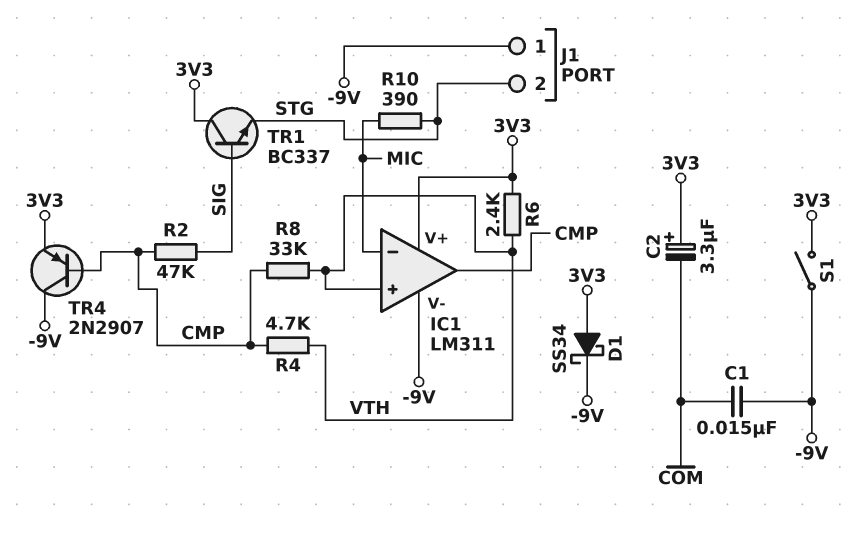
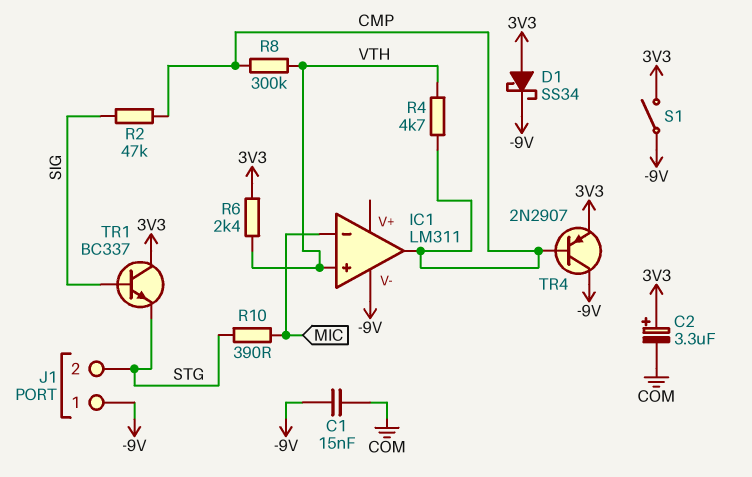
IC1 pin V+: 3V3 -> none
R8: 33k (CMP, VTH) -> 300k (CMP, VTH)

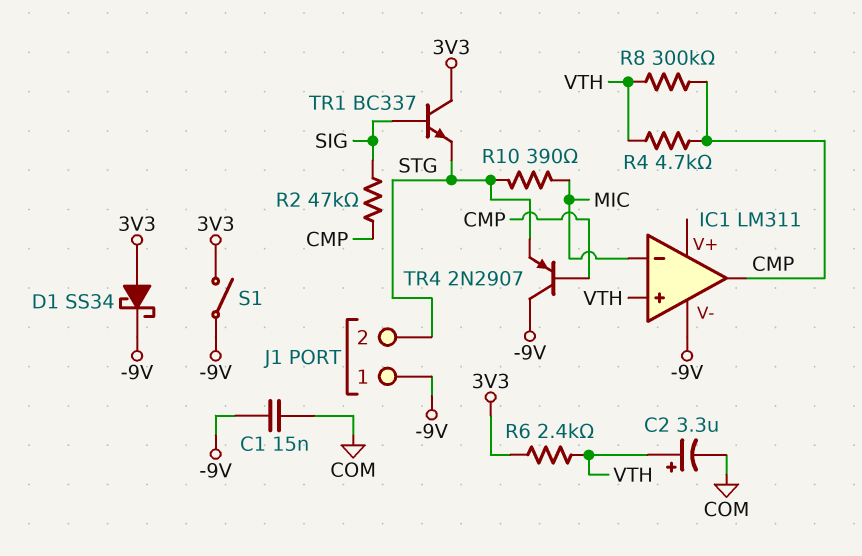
C2: 3.3uF (plus 3V3, minus COM) -> 3.3uF (plus VTH, minus COM)
TR4: PNP 2N2907 (B CMP, C -9V, E 3V3) -> PNP 2N2907 (B CMP, C -9V, E STG)

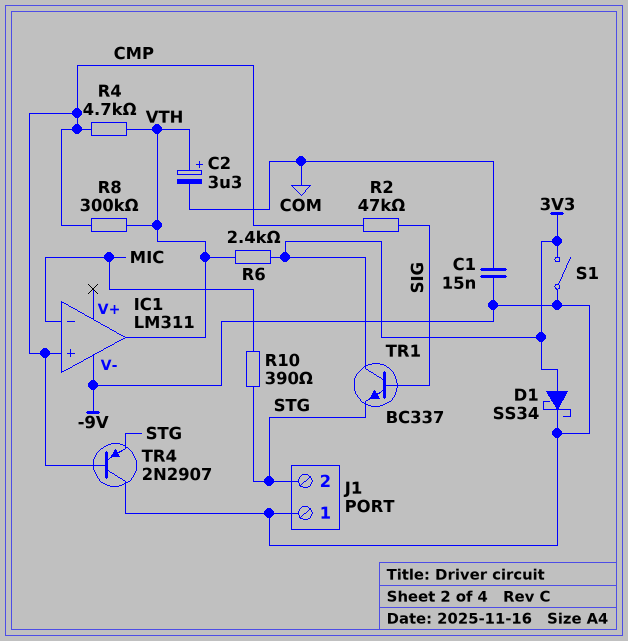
IC1 pin in+: VTH -> CMP
IC1 pin out: CMP -> VTH

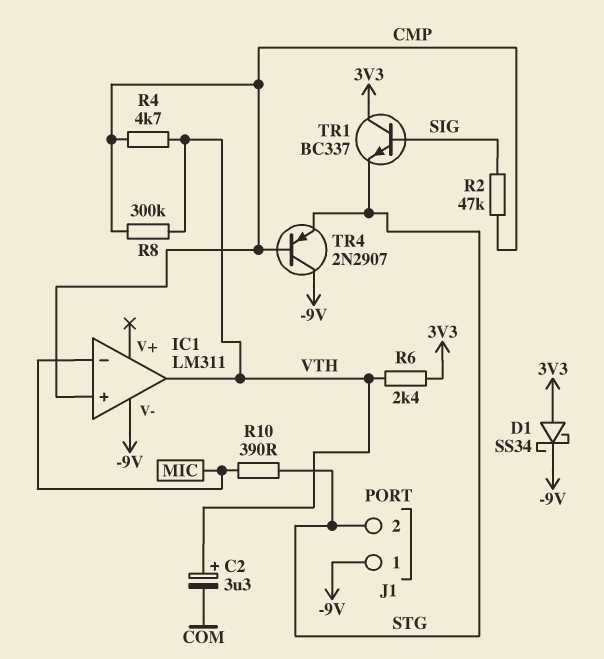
C1: 15nF (-9V, COM) -> none
S1: switch (-9V, 3V3) -> none

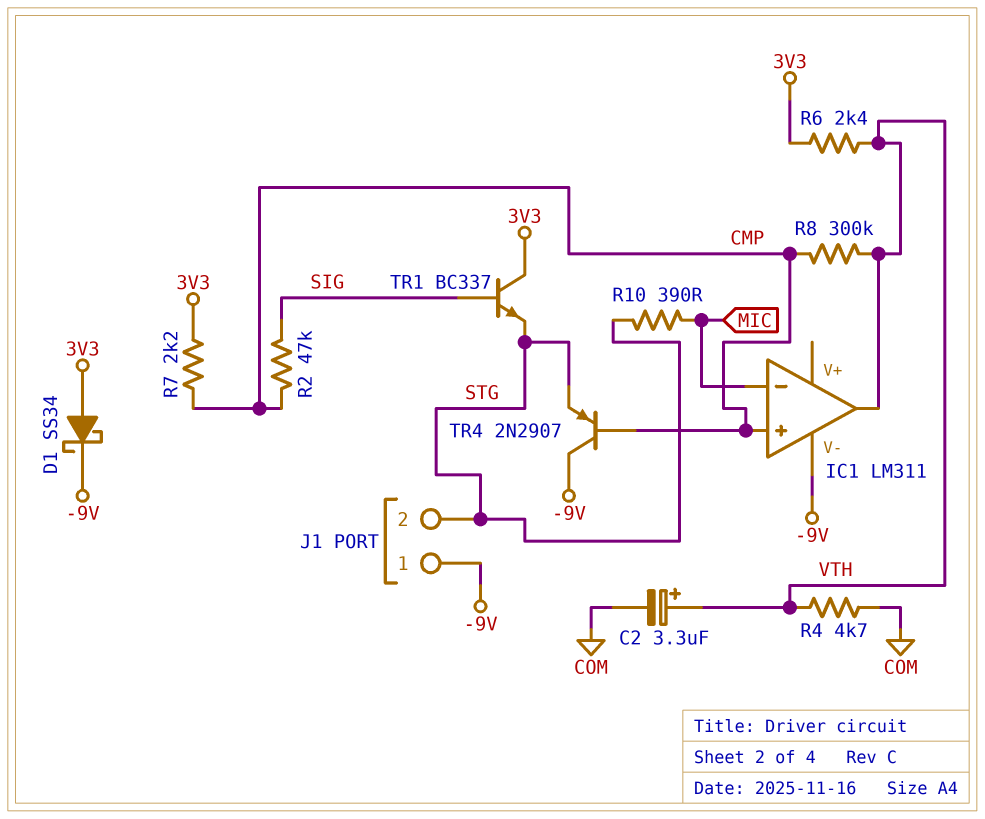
R4: 4.7k (CMP, VTH) -> 4.7k (COM, VTH)
R7: none -> 2.2k (3V3, CMP)

